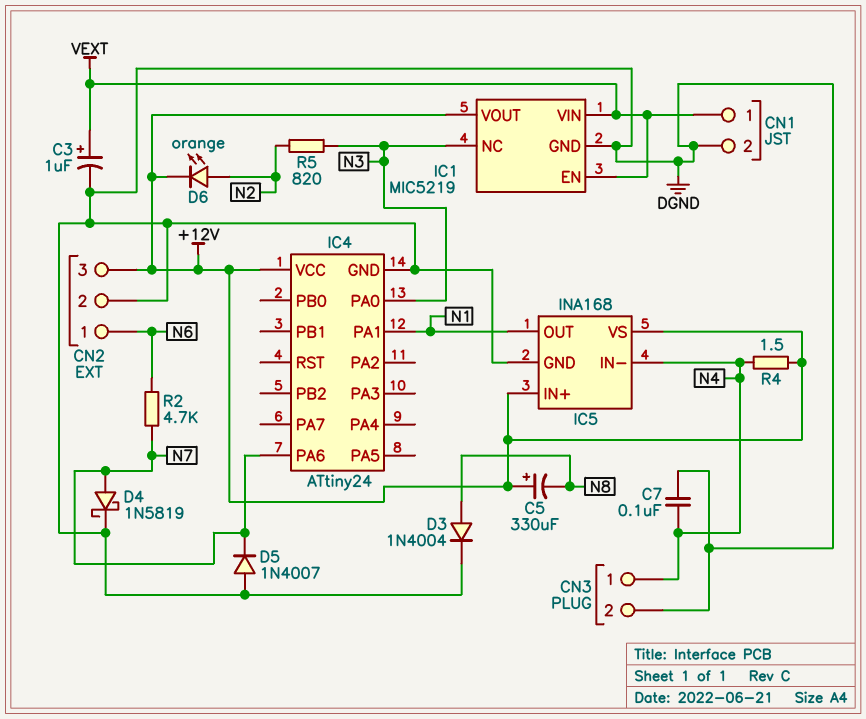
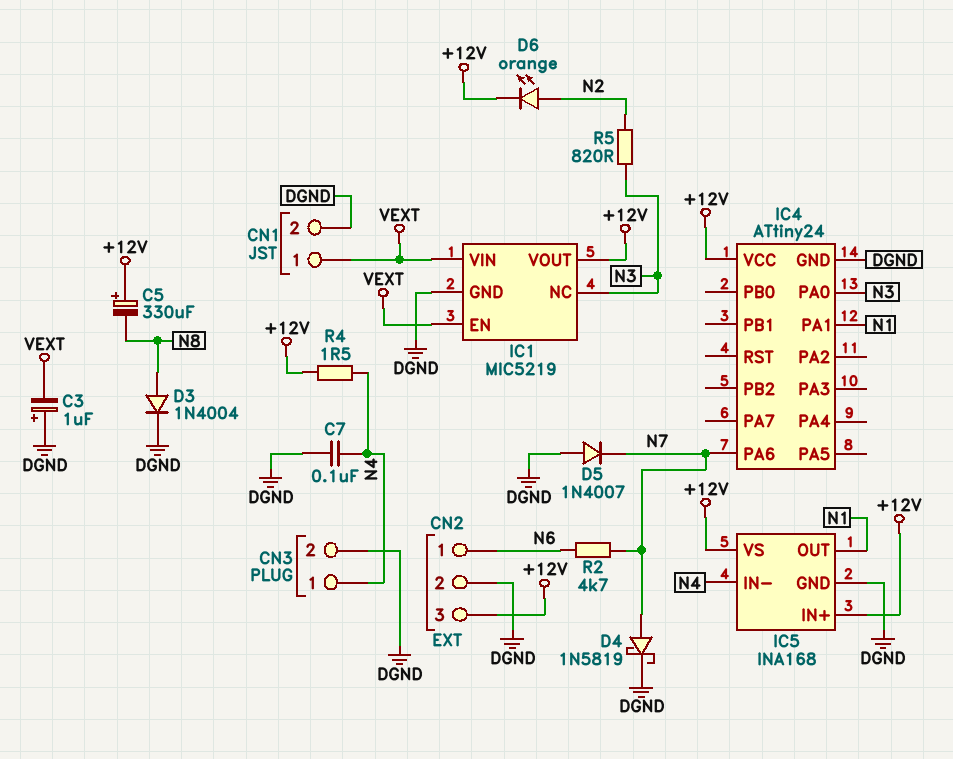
C3: 1uF (plus VEXT, minus DGND) -> 1uF (plus DGND, minus VEXT)

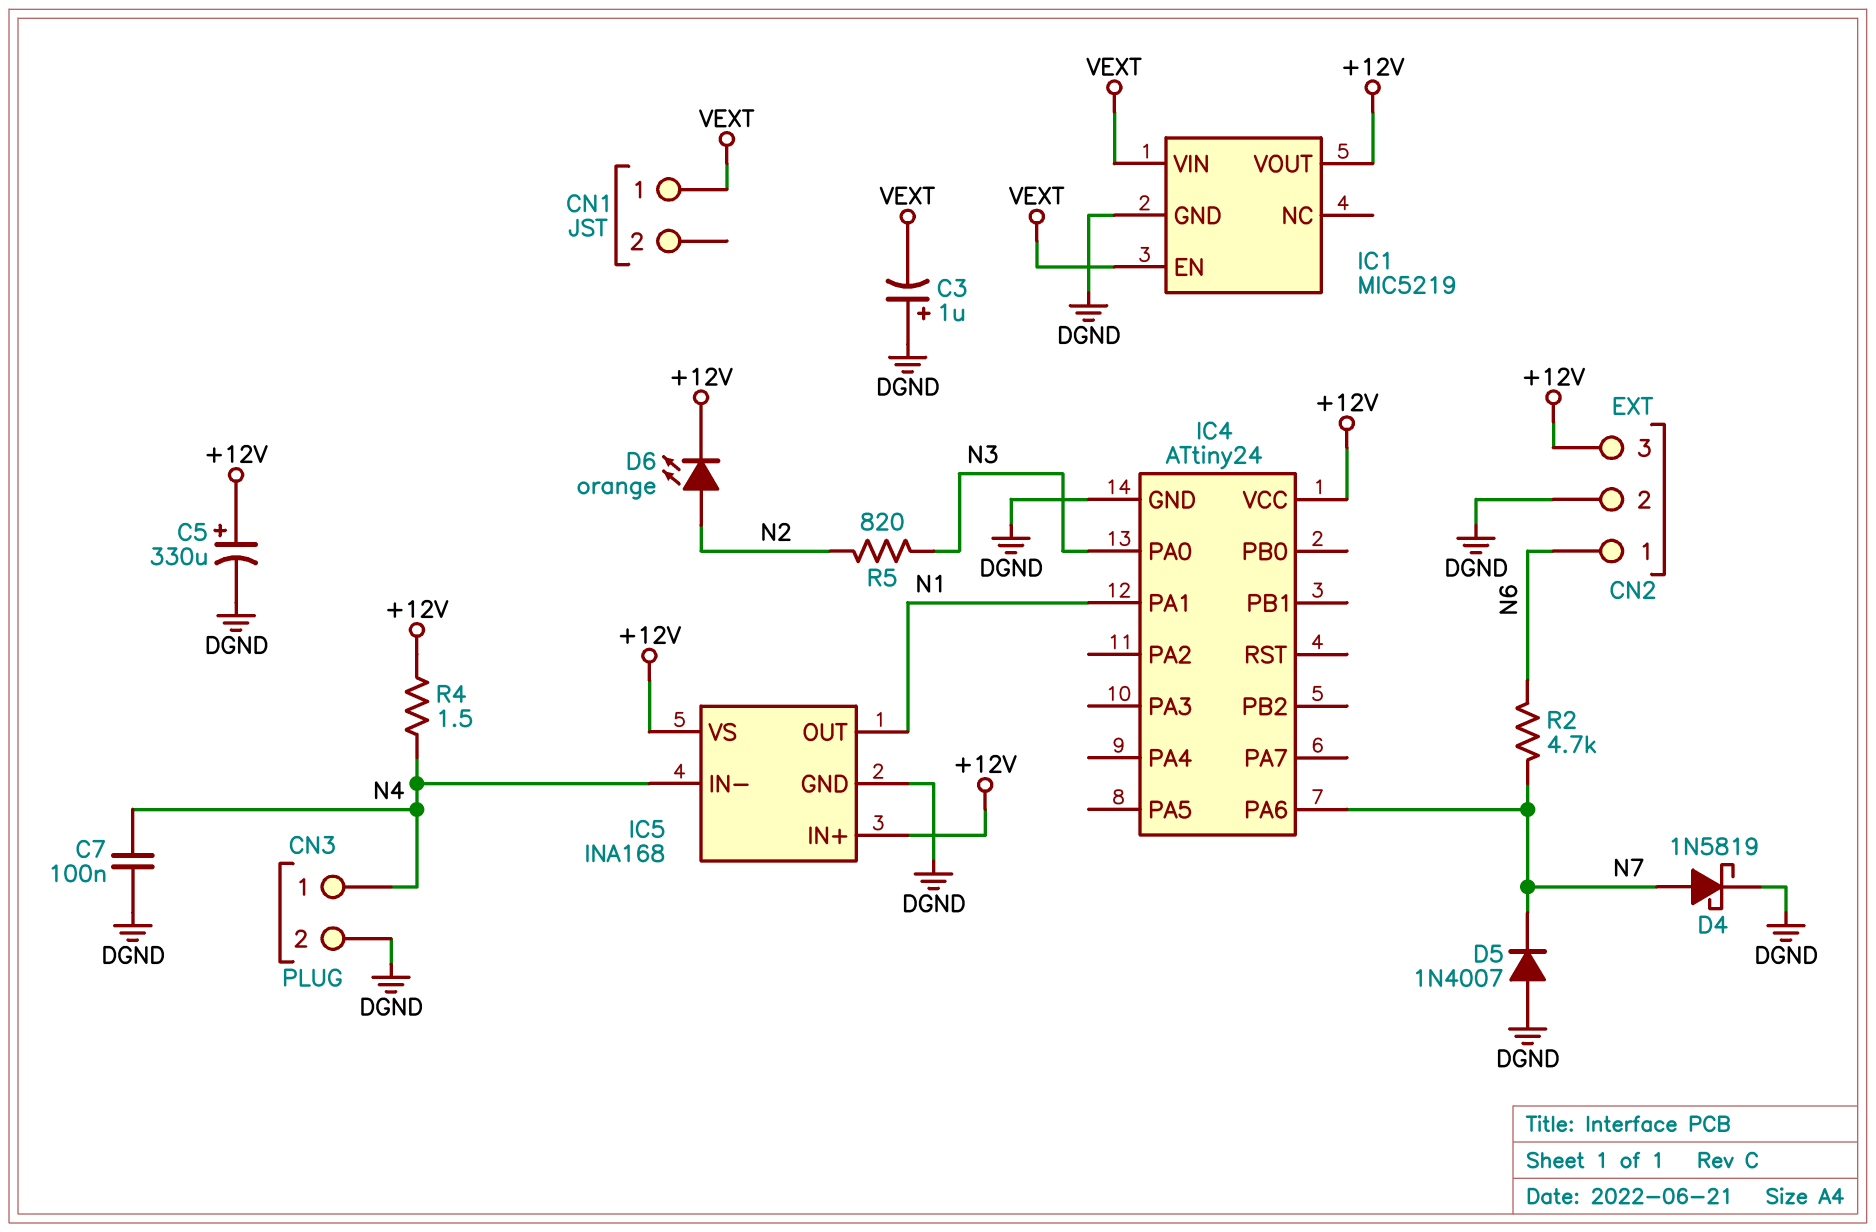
C5: 330uF (plus +12V, minus N8) -> 330uF (plus +12V, minus DGND)
CN1 pin 2: DGND -> none
D3: diode 1N4004 (A N8, K DGND) -> none
IC1 pin NC: N3 -> none

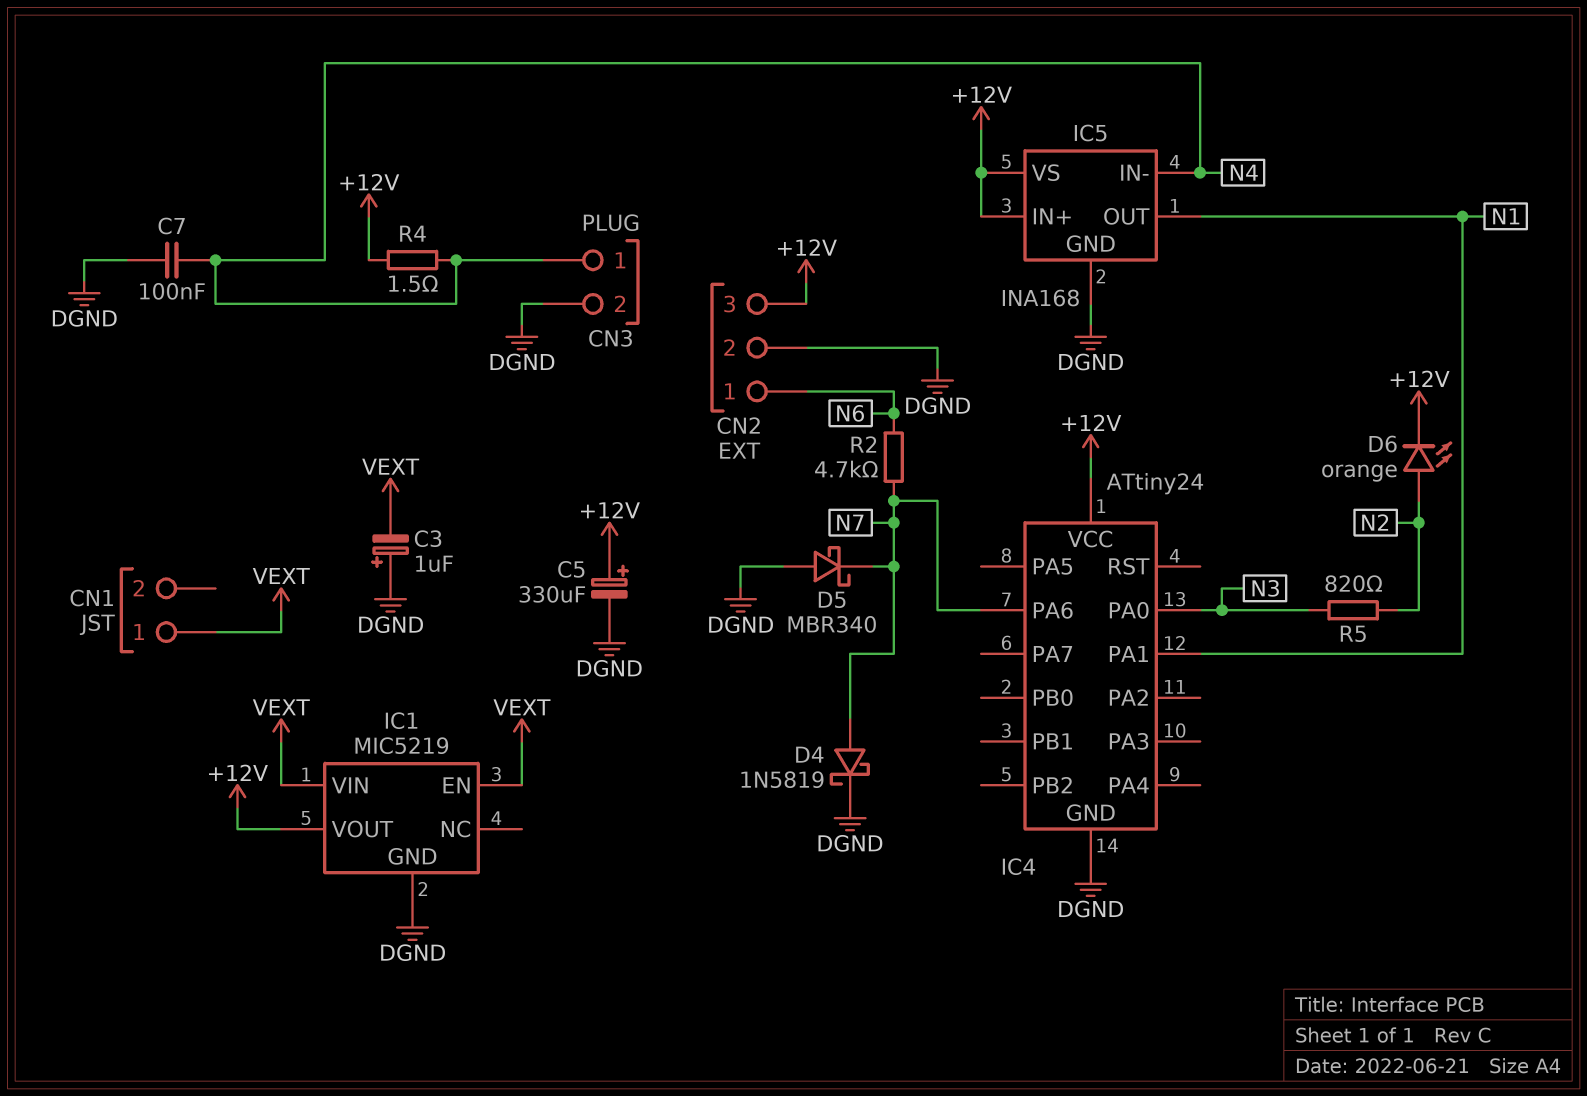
D5: diode 1N4007 (A DGND, K N7) -> schottky MBR340 (A DGND, K N7)

